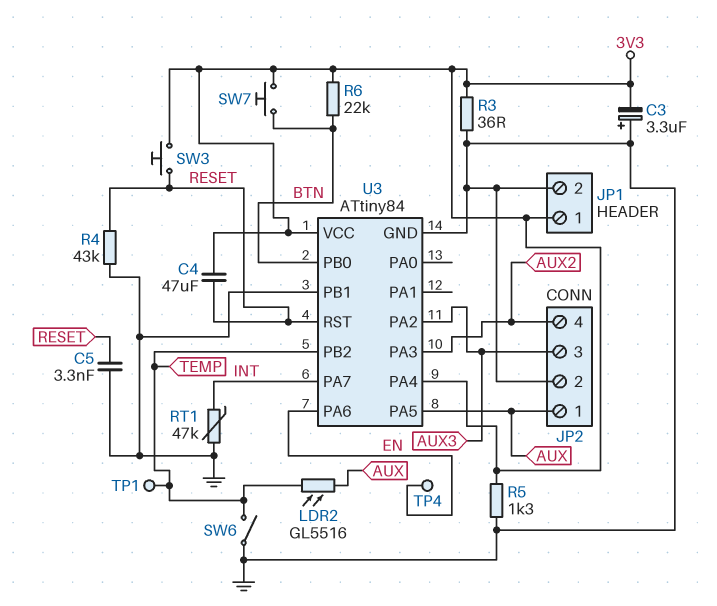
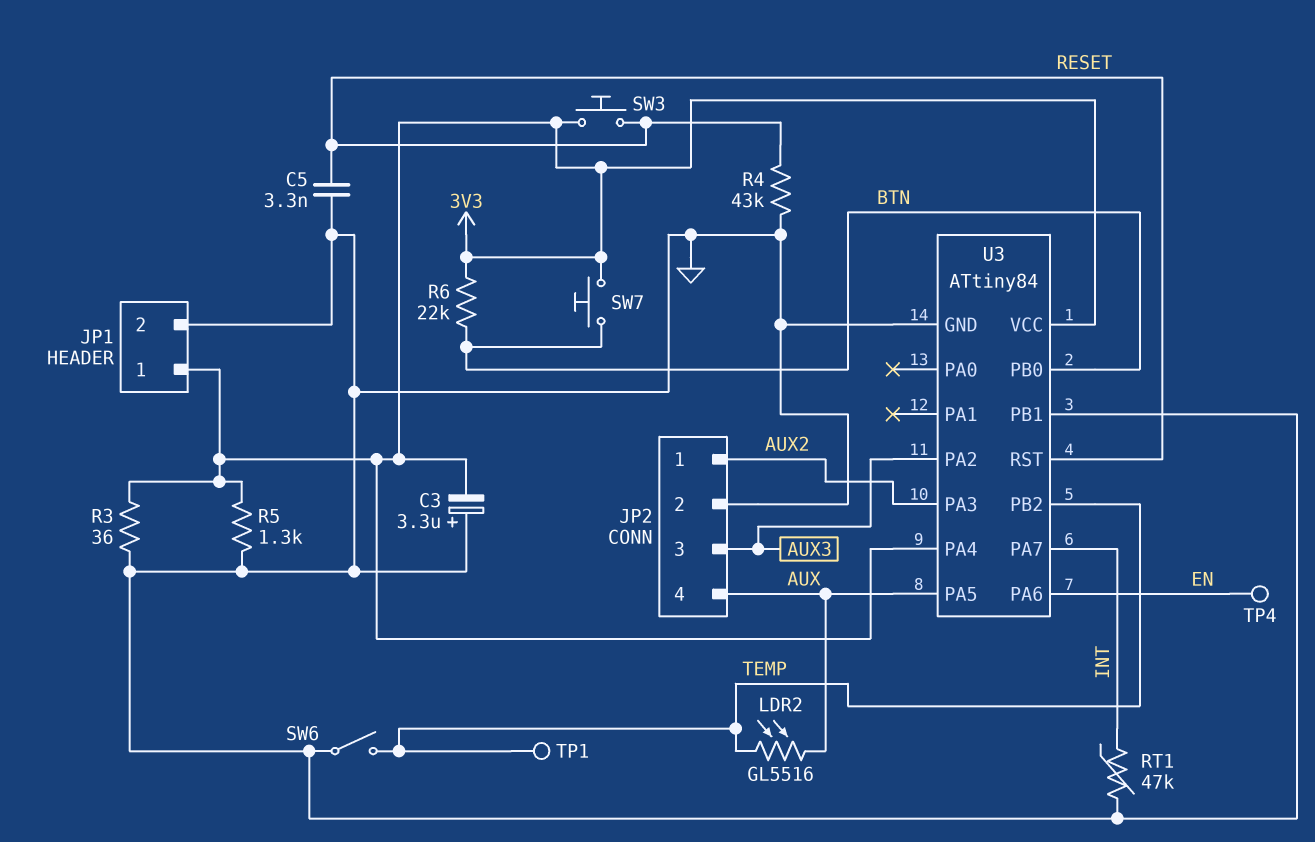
C4: 47uF (3V3, RESET) -> none
JP2 pin 1: AUX -> AUX2
JP2 pin 4: AUX2 -> AUX

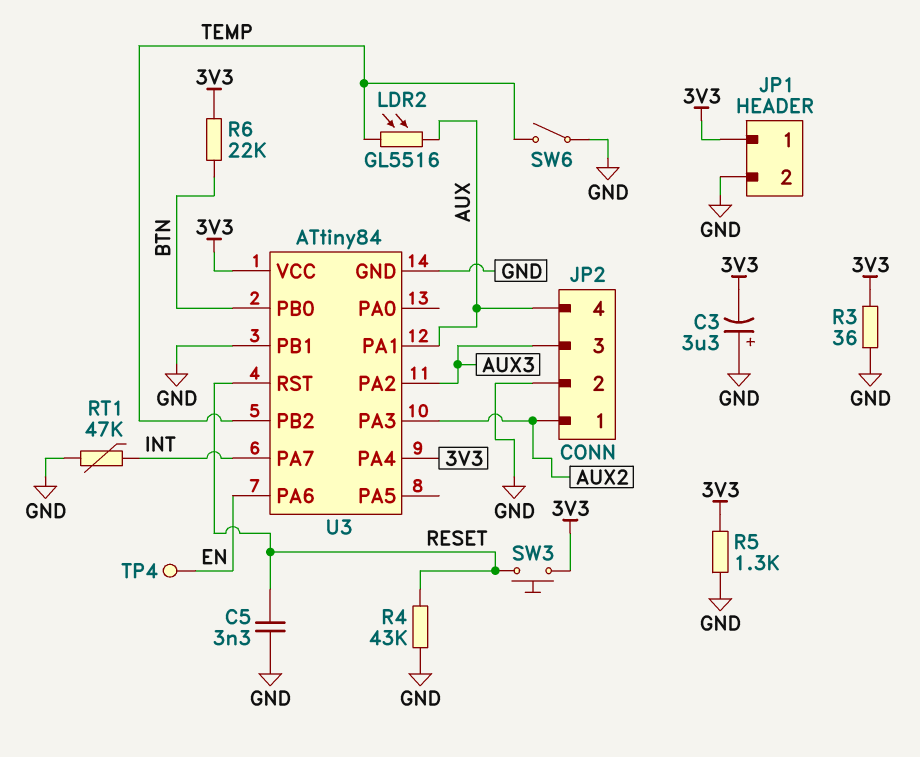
SW7: button (3V3, BTN) -> none
TP1: test point (TEMP) -> none
U3 pin PA1: none -> AUX
U3 pin PA5: AUX -> none

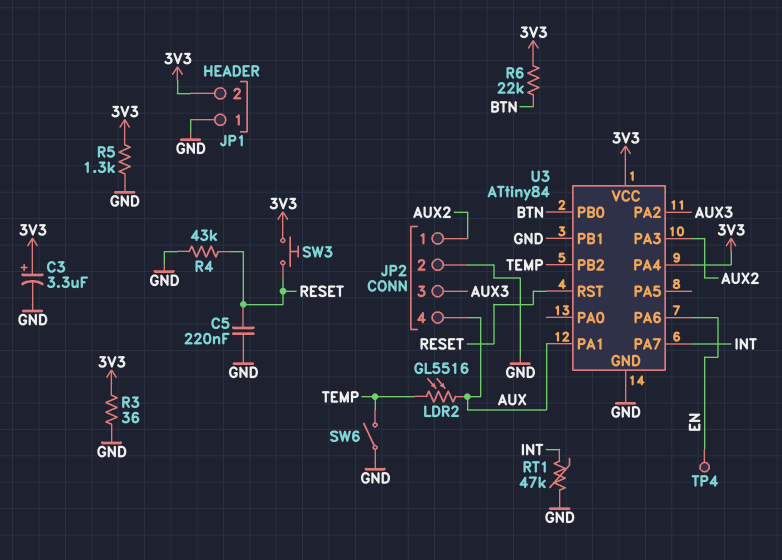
C3: 3.3uF (plus GND, minus 3V3) -> 3.3uF (plus 3V3, minus GND)
C5: 3.3nF (GND, RESET) -> 220nF (GND, RESET)
JP1 pin 1: 3V3 -> GND
JP1 pin 2: GND -> 3V3

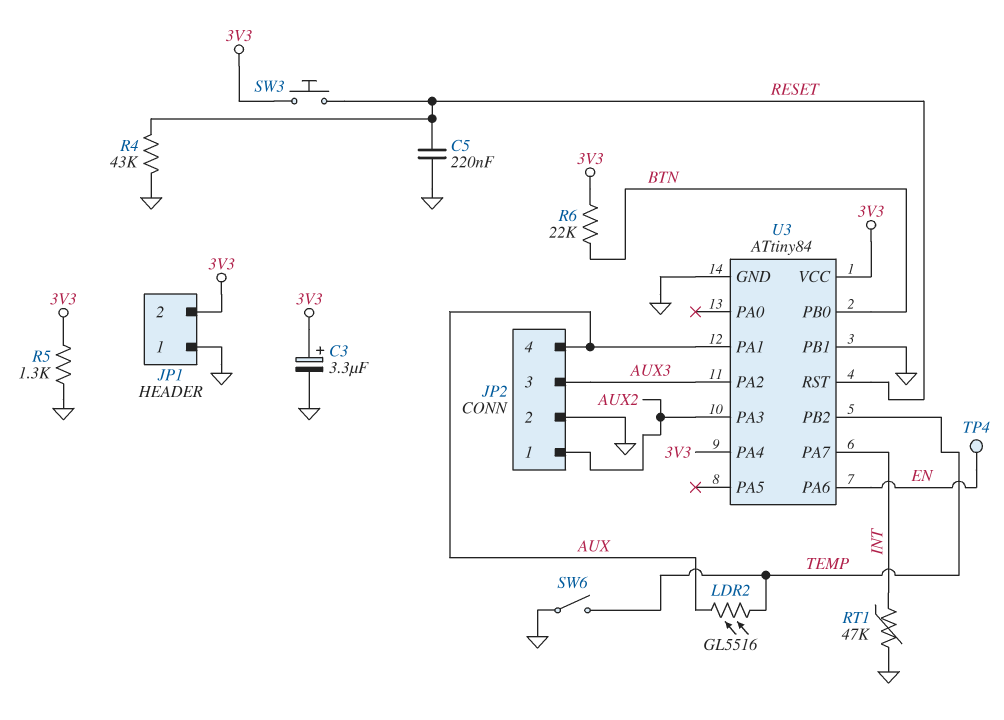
R3: 36 (3V3, GND) -> none

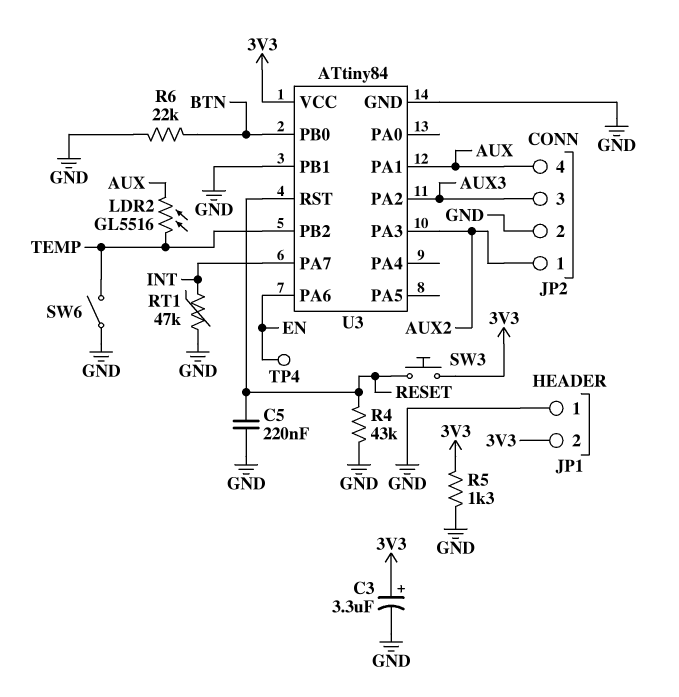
R6: 22k (3V3, BTN) -> 22k (BTN, GND)
U3 pin PA4: 3V3 -> none

